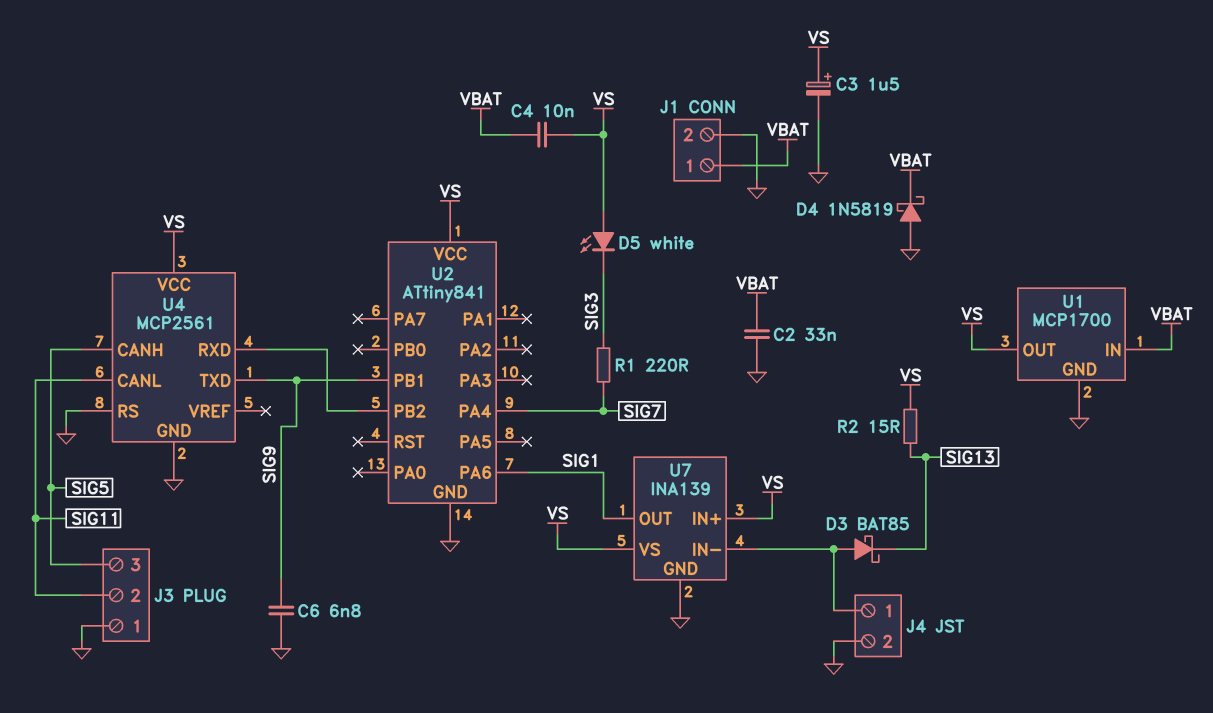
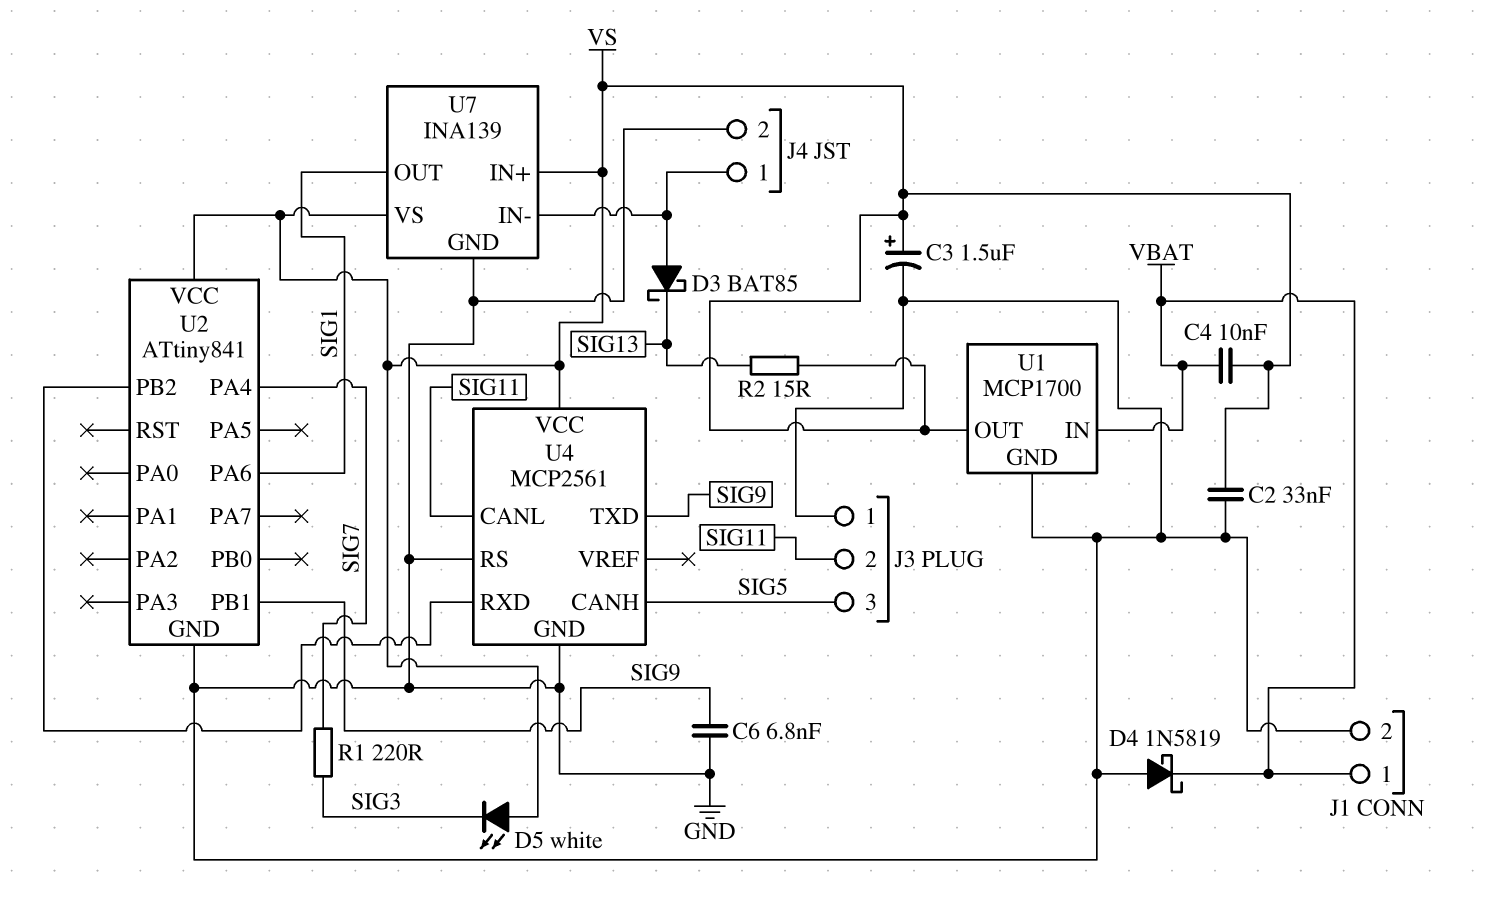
C2: 33nF (GND, VBAT) -> 33nF (GND, VS)

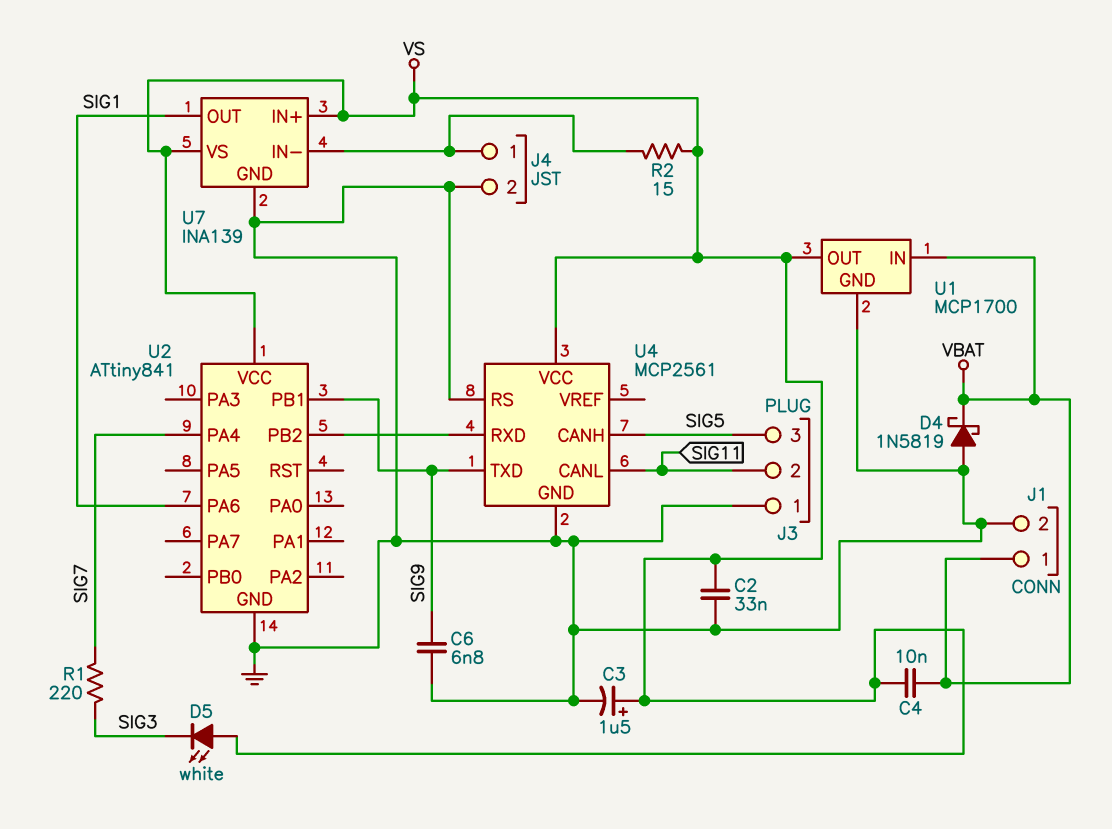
D3: schottky BAT85 (A J4/1, K SIG13) -> none
R2: 15 (SIG13, VS) -> 15 (J4/1, VS)

